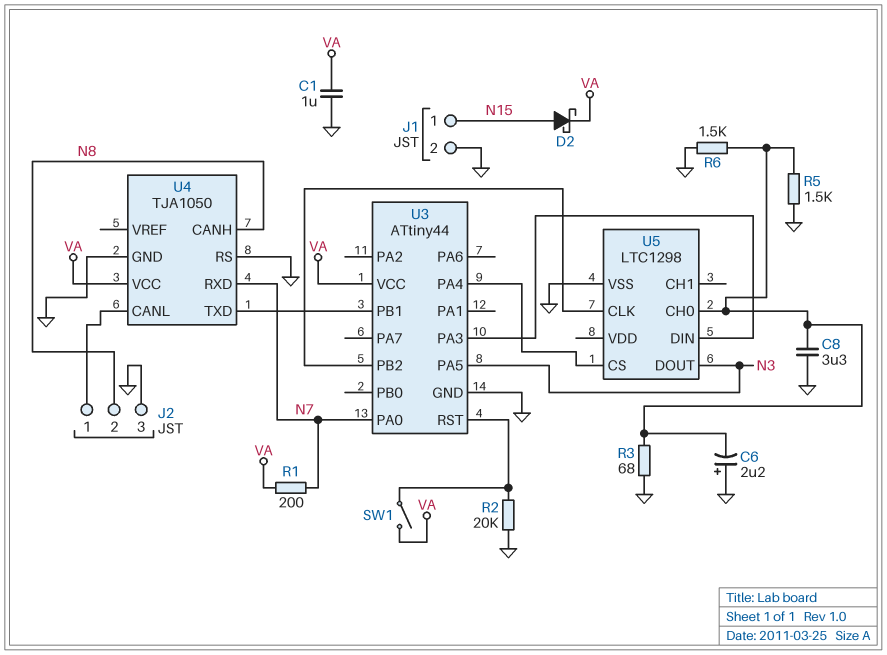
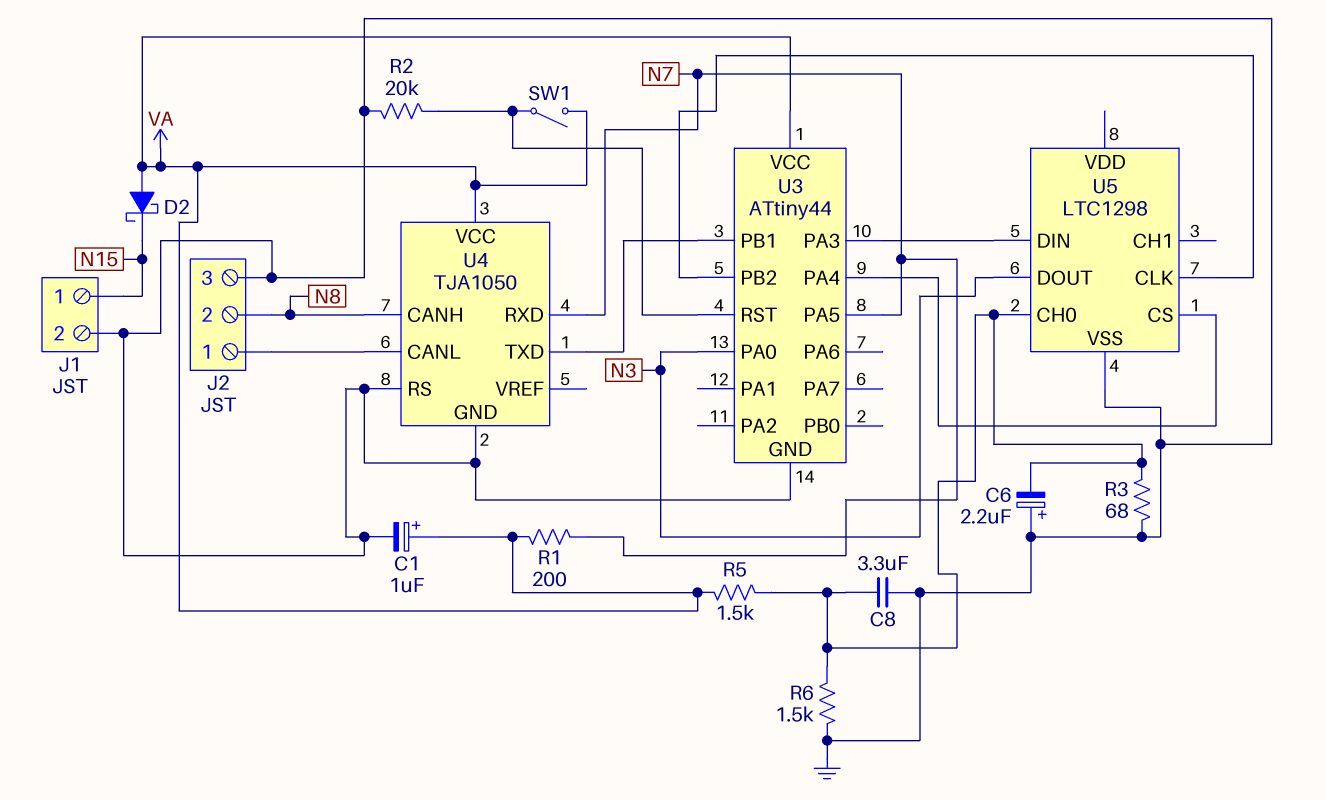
C1: 1uF (GND, VA) -> 1uF (plus VA, minus GND)
D2: schottky (A N15, K VA) -> schottky (A VA, K N15)
R5: 1.5k (GND, U5/CH0) -> 1.5k (U5/CH0, VA)
U3 pin PA0: N7 -> N3
U3 pin PA5: N3 -> N7

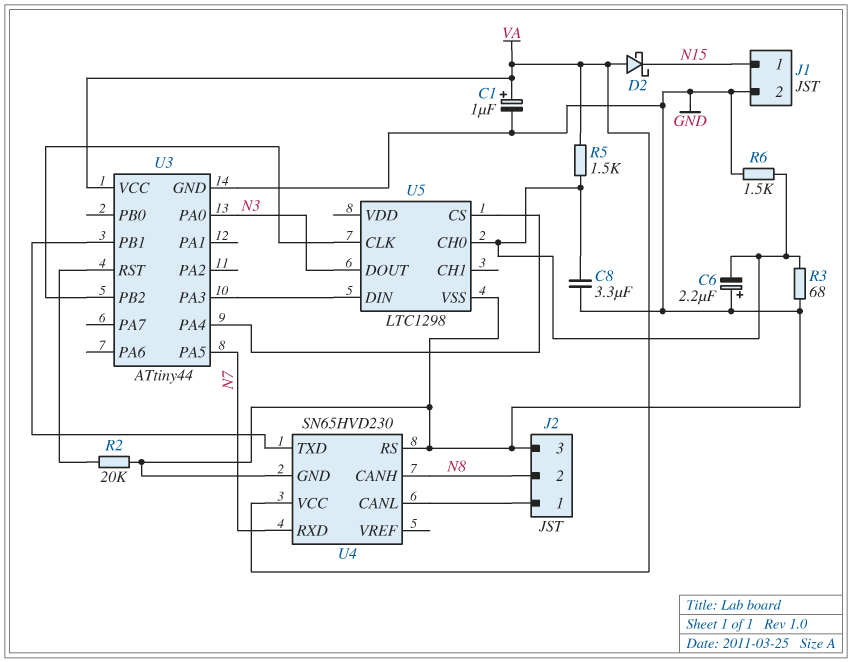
R1: 200 (N7, VA) -> none
SW1: switch (U3/RST, VA) -> none
U4: TJA1050 -> SN65HVD230

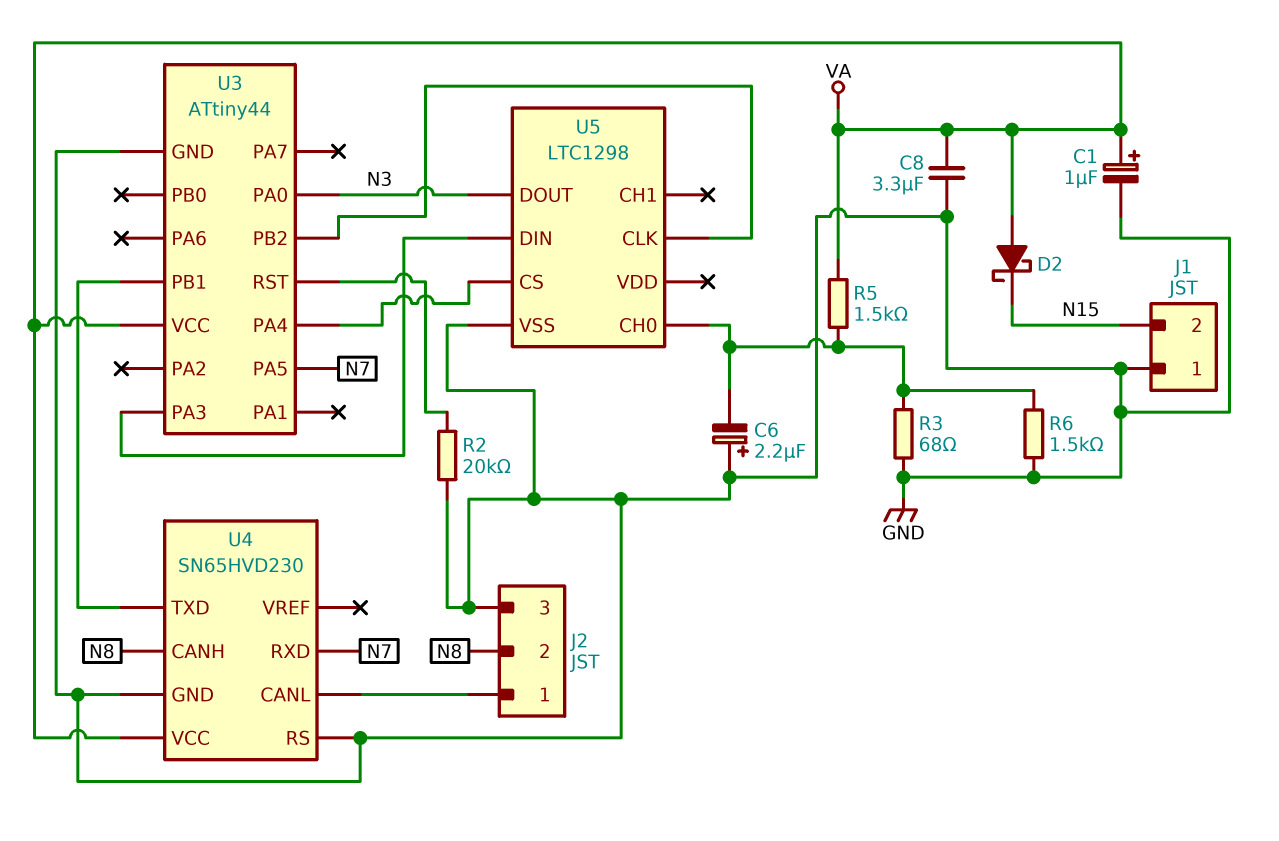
C8: 3.3uF (GND, U5/CH0) -> 3.3uF (GND, VA)
J1 pin 1: N15 -> GND
J1 pin 2: GND -> N15

